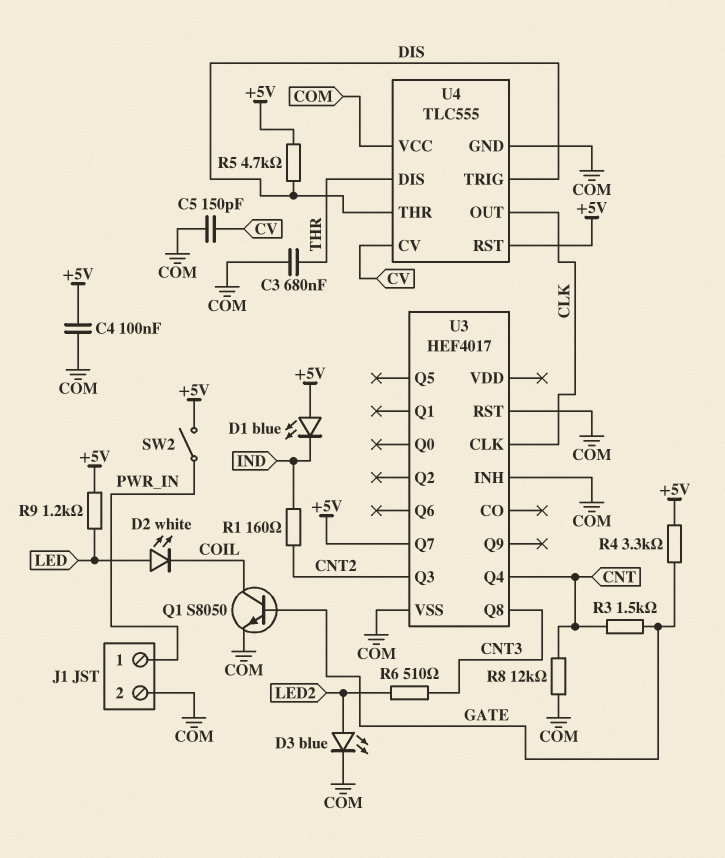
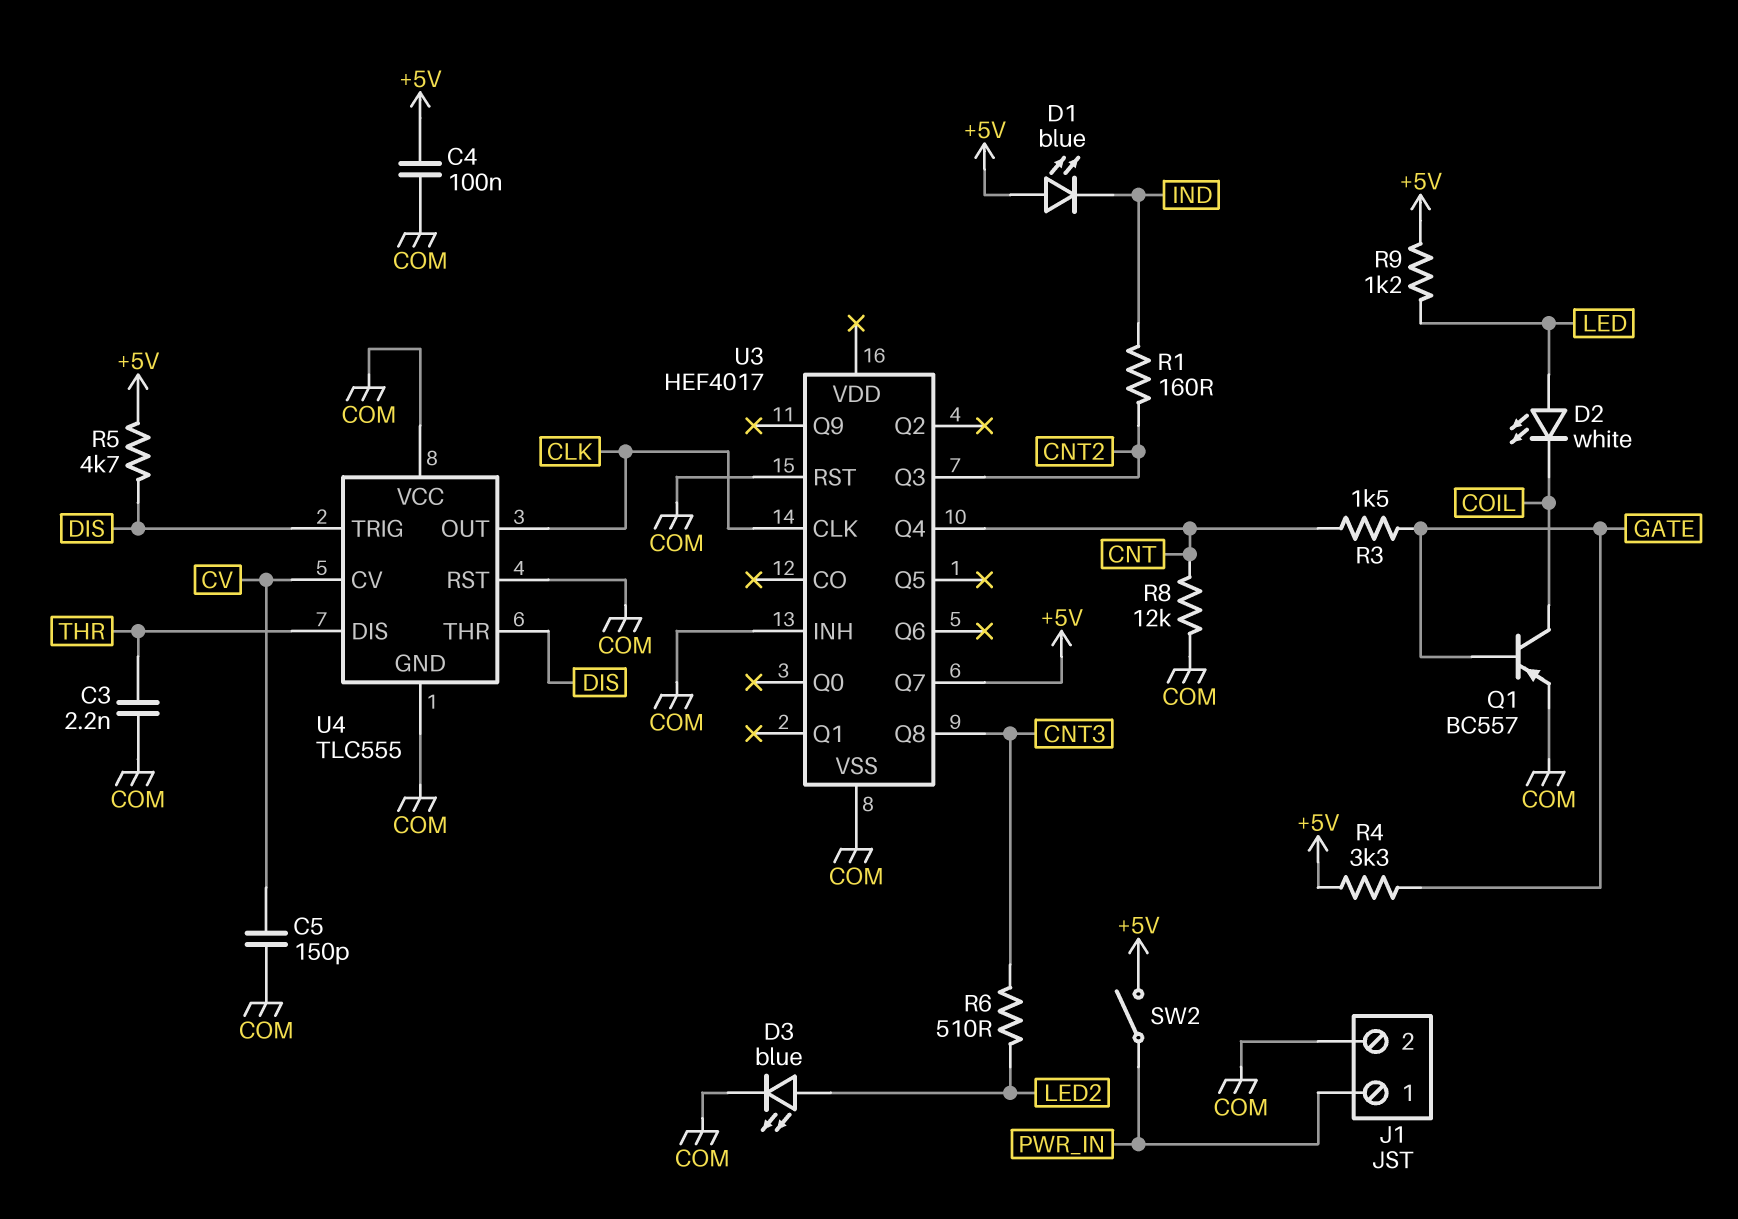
C3: 680nF (COM, THR) -> 2.2nF (COM, THR)
Q1: NPN S8050 (B GATE, C COIL, E COM) -> PNP BC557 (B GATE, C COIL, E COM)
U4 pin RST: +5V -> COM

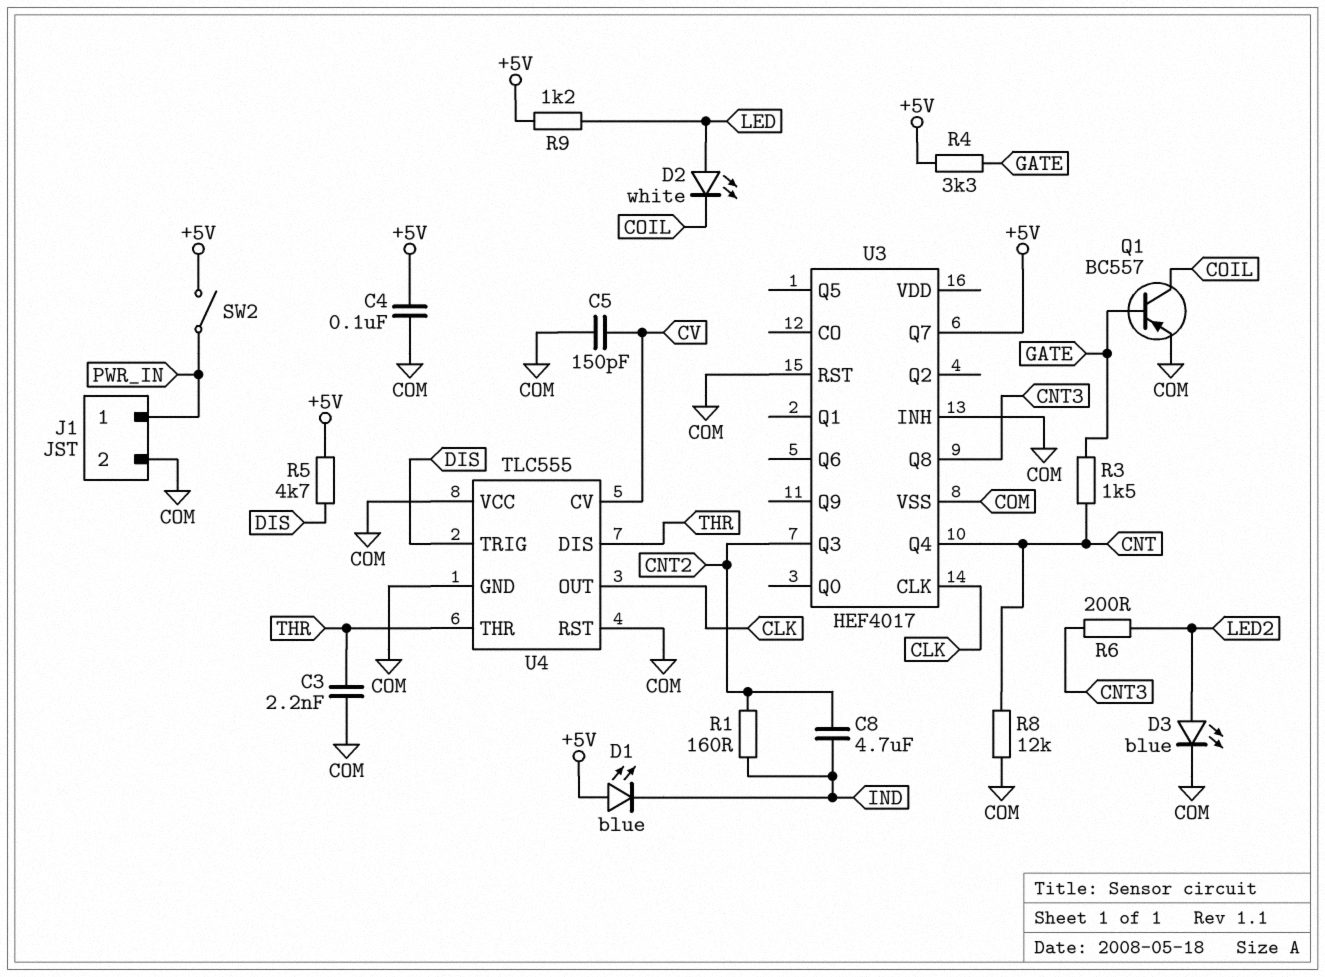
C8: none -> 4.7uF (CNT2, IND)
R6: 510 (CNT3, LED2) -> 200 (CNT3, LED2)
U4 pin THR: DIS -> THR

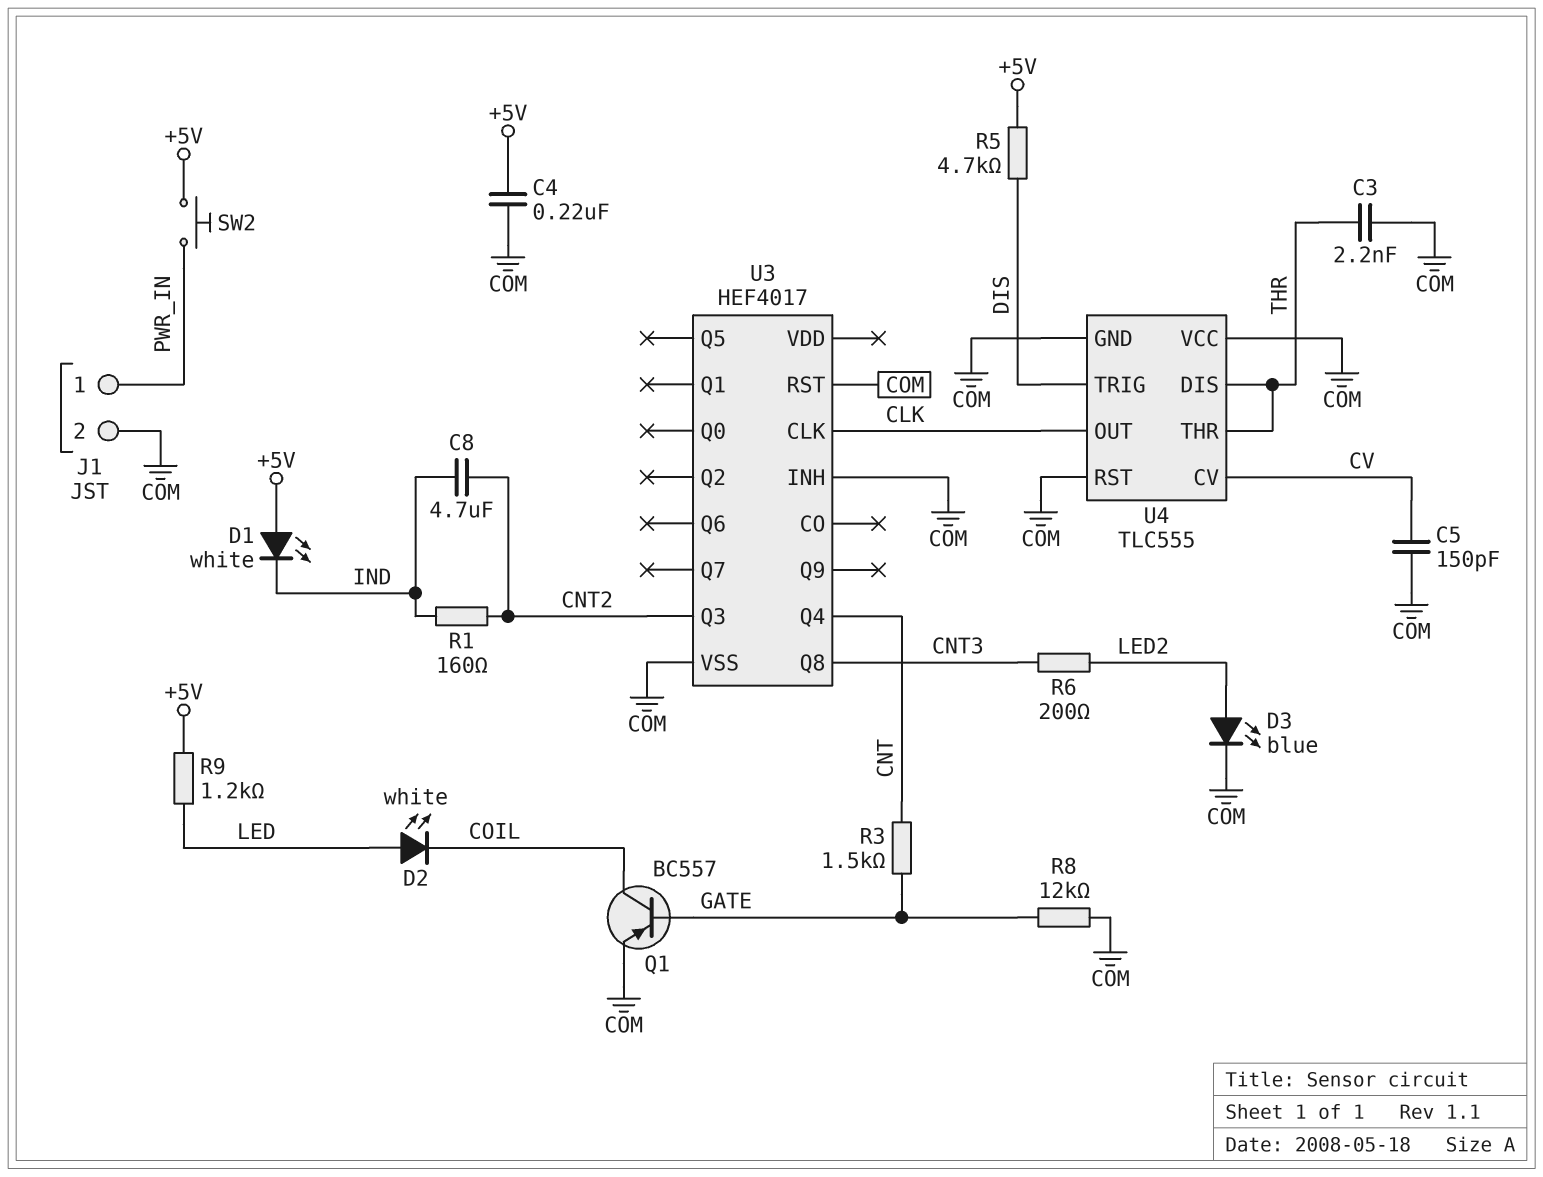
C4: 100nF (+5V, COM) -> 220nF (+5V, COM)
D1: LED blue (A +5V, K IND) -> LED white (A +5V, K IND)
R4: 3.3k (+5V, GATE) -> none
R8: 12k (CNT, COM) -> 12k (COM, GATE)
SW2: switch (+5V, PWR_IN) -> button (+5V, PWR_IN)
U3 pin Q7: +5V -> none

